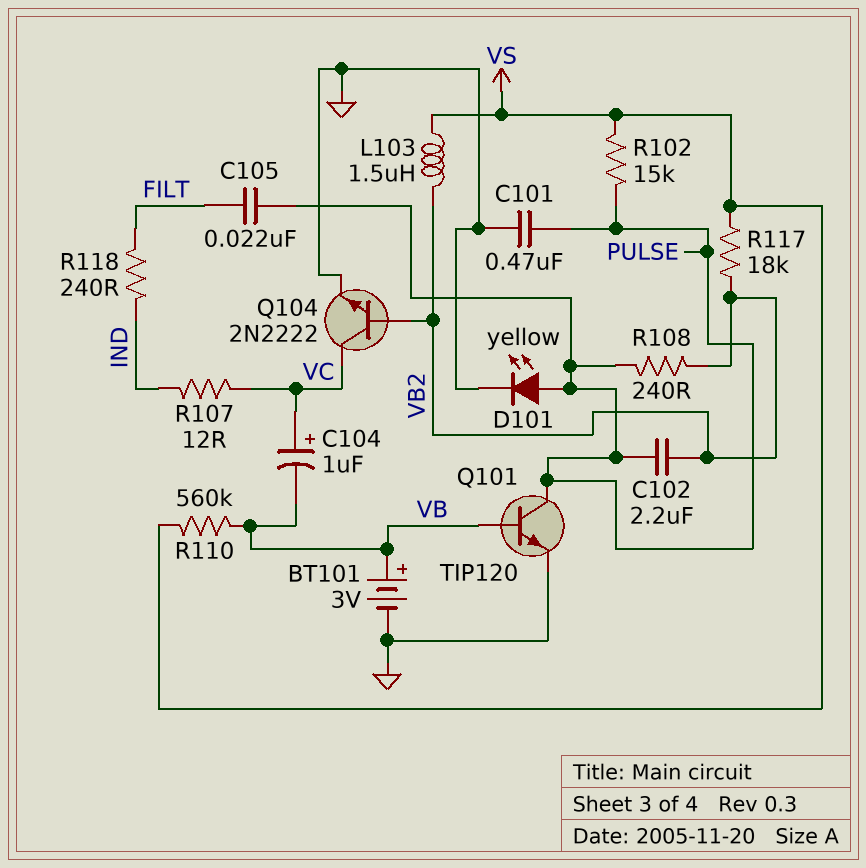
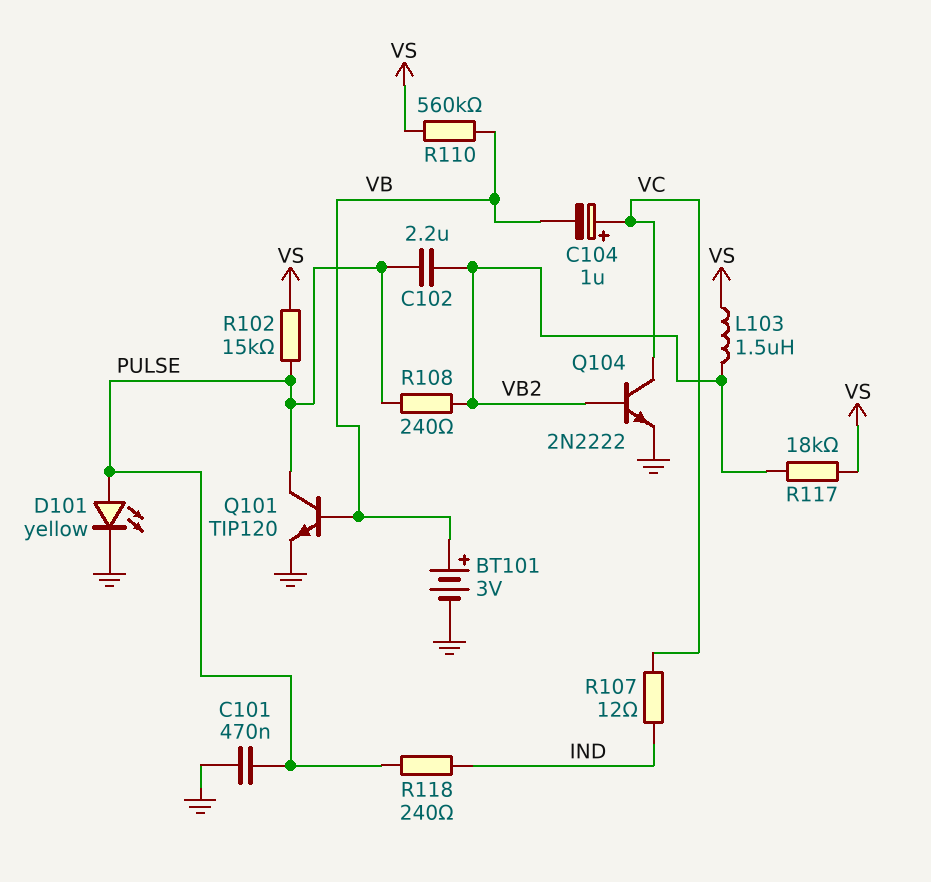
C105: 22nF (FILT, PULSE) -> none
R118: 240 (FILT, IND) -> 240 (IND, PULSE)

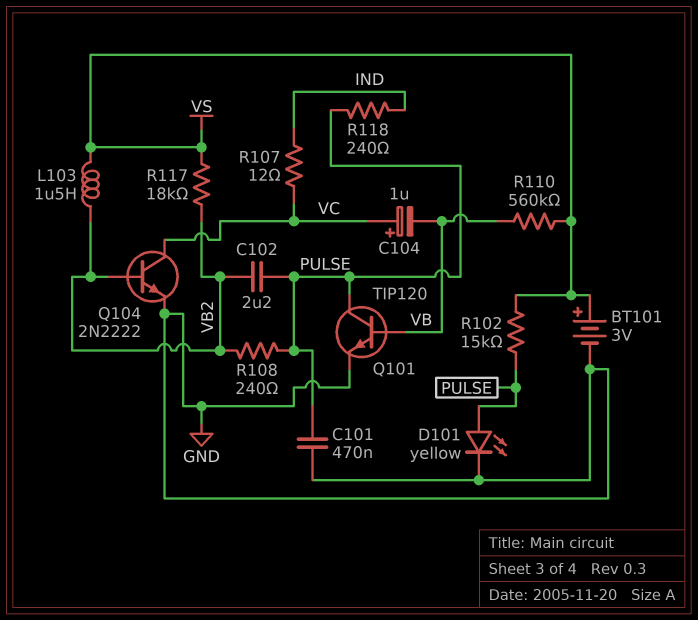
BT101: 3V (plus VB, minus GND) -> 3V (plus VS, minus GND)

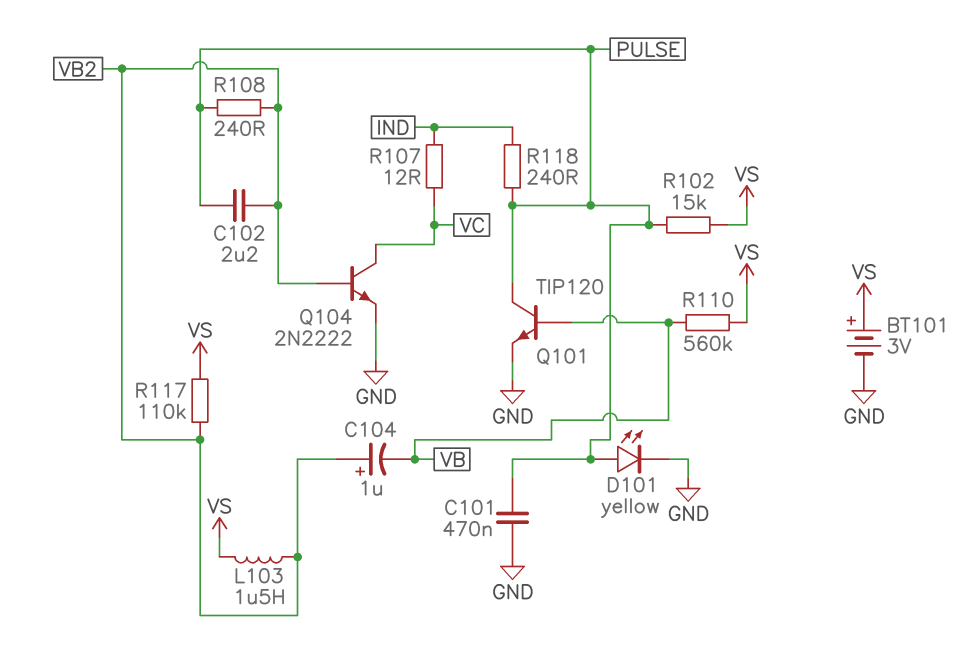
C104: 1uF (plus VC, minus VB) -> 1uF (plus VB2, minus VB)
R117: 18k (VB2, VS) -> 110k (VB2, VS)

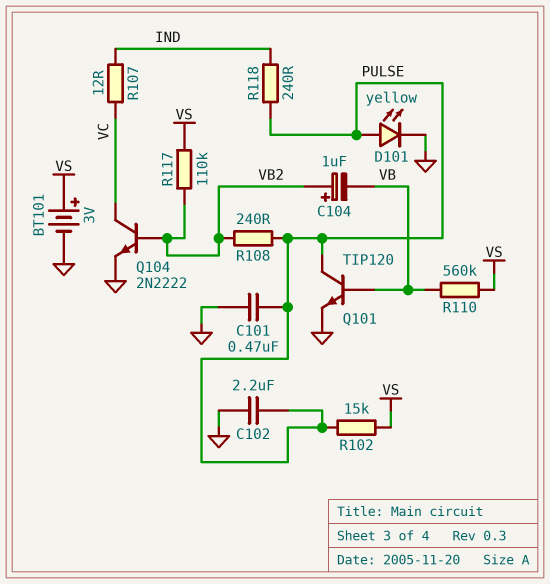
C102: 2.2uF (PULSE, VB2) -> 2.2uF (GND, PULSE)
L103: 1.5uH (VB2, VS) -> none

